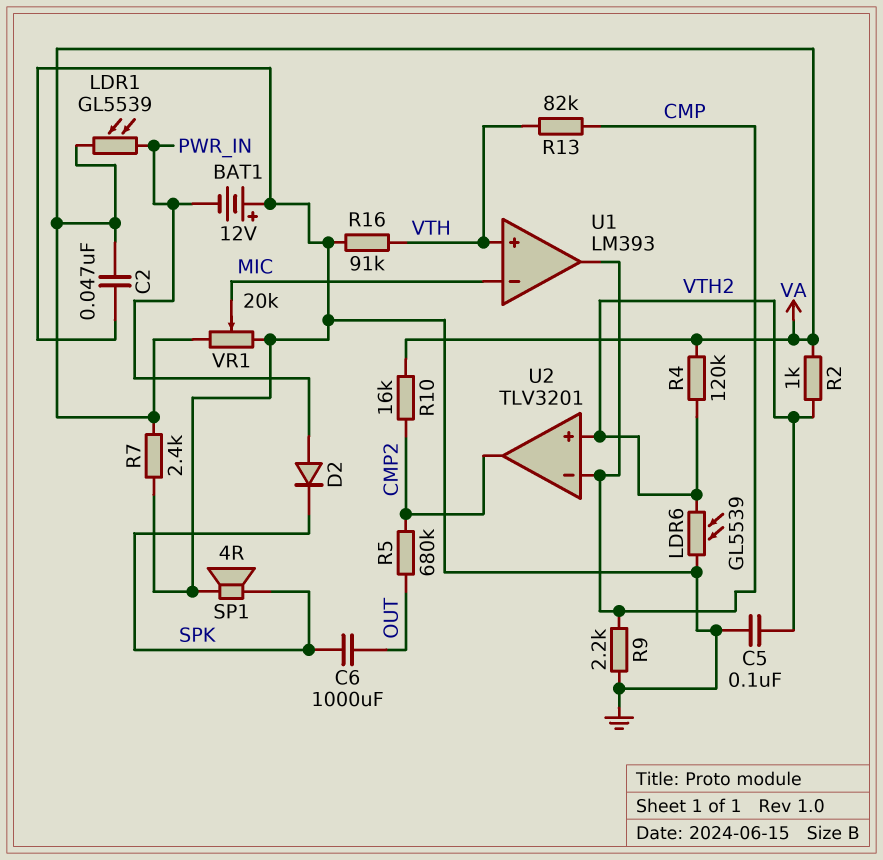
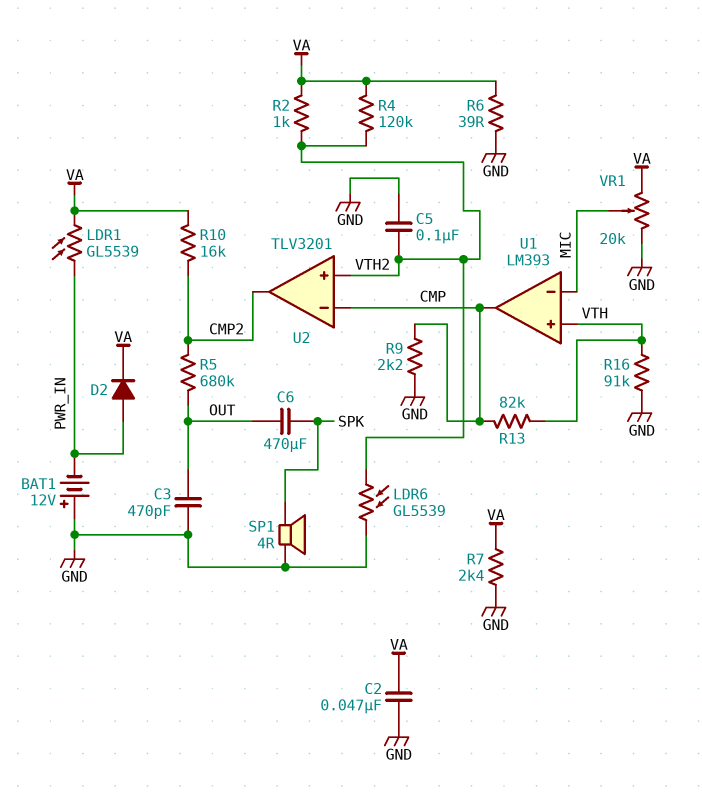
C3: none -> 470pF (GND, OUT)
C6: 1000uF (OUT, SPK) -> 470uF (OUT, SPK)
D2: diode (A PWR_IN, K SPK) -> diode (A PWR_IN, K VA)
R6: none -> 39 (GND, VA)

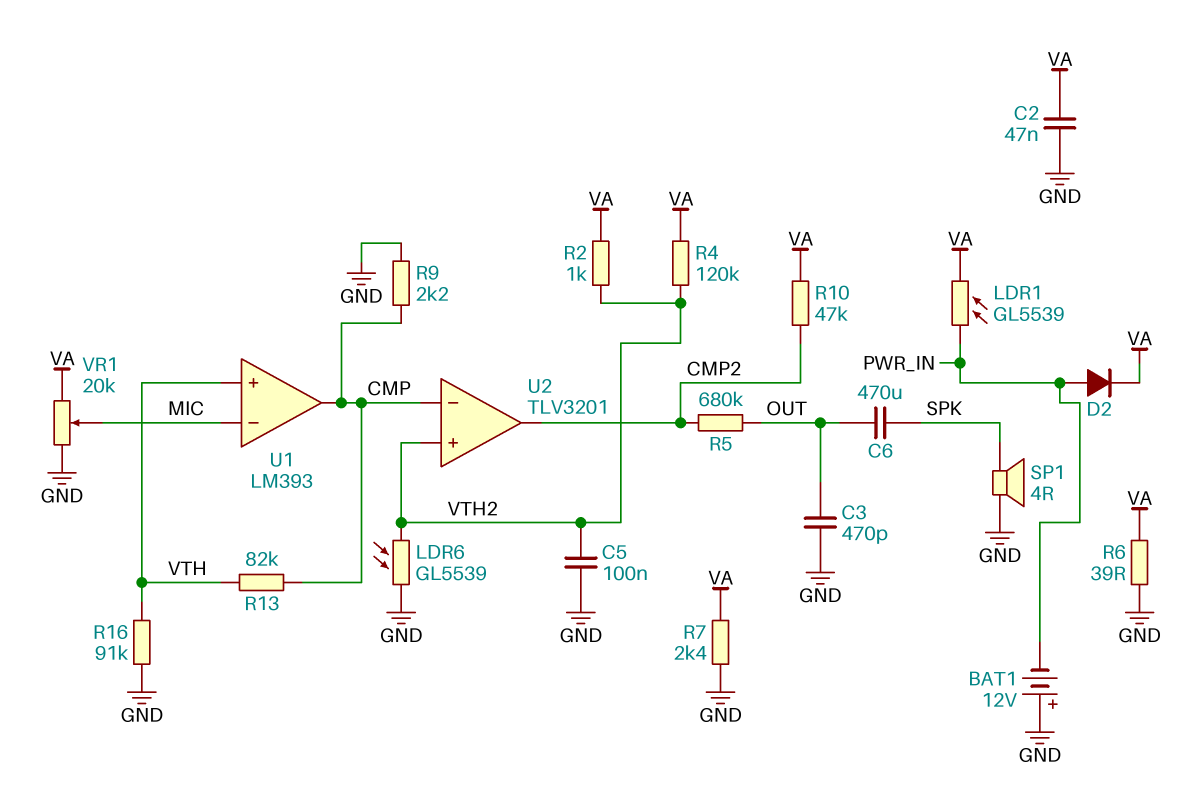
R10: 16k (CMP2, VA) -> 47k (CMP2, VA)

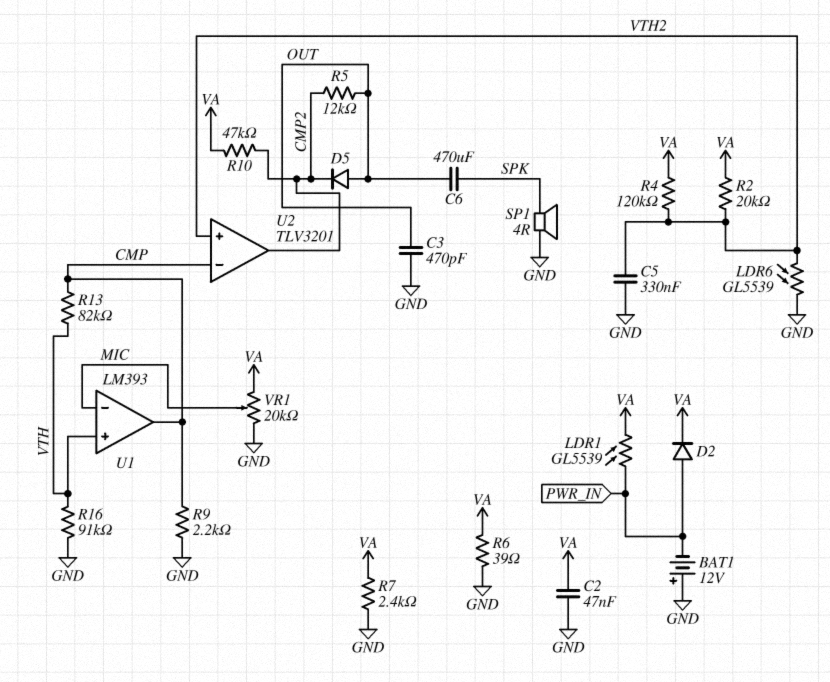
C5: 100nF (GND, VTH2) -> 330nF (GND, VTH2)
D5: none -> diode (A OUT, K CMP2)
R2: 1k (VA, VTH2) -> 20k (VA, VTH2)
R5: 680k (CMP2, OUT) -> 12k (CMP2, OUT)

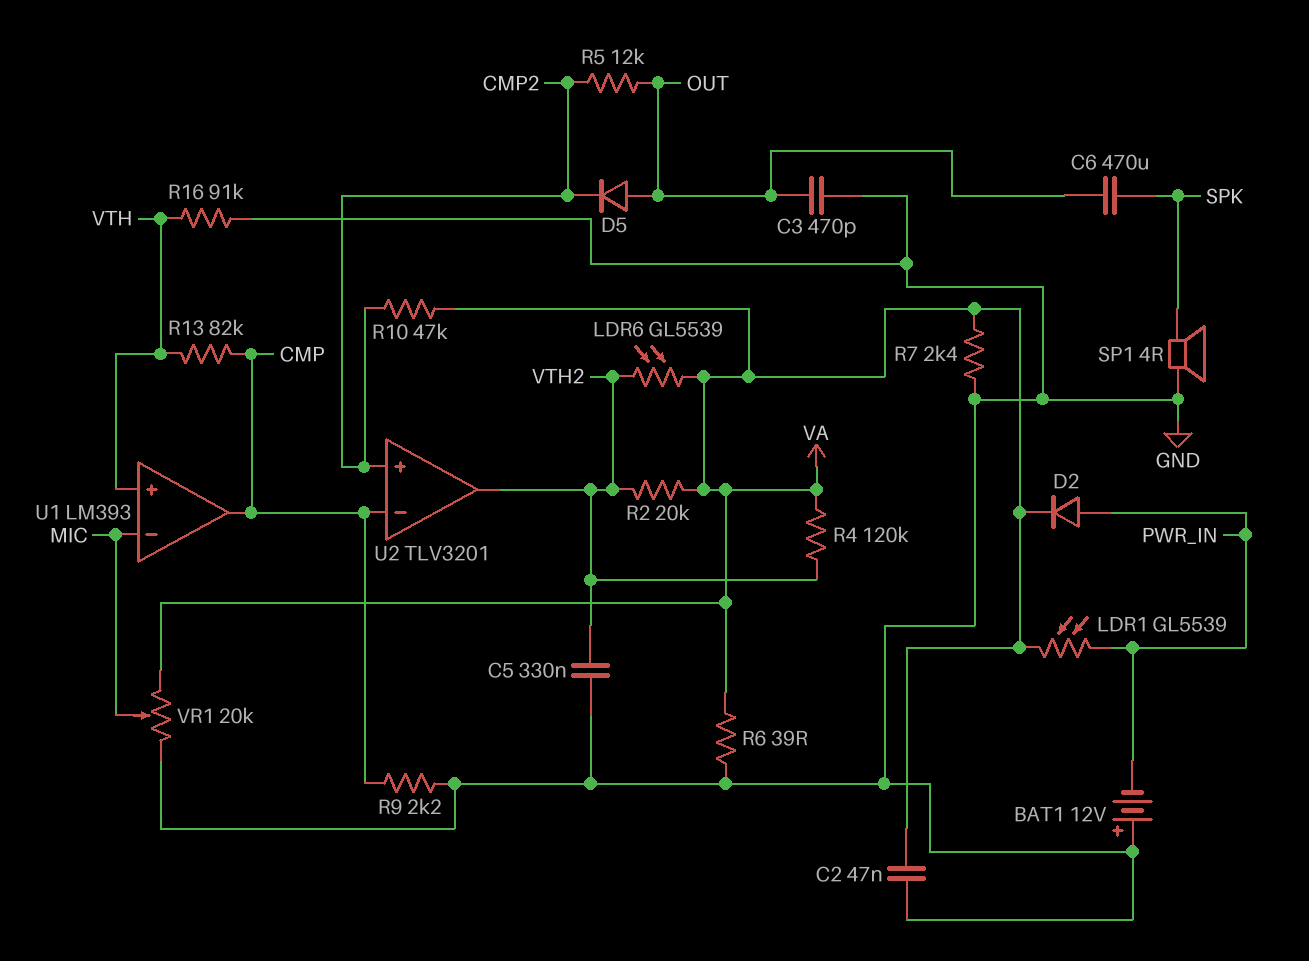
LDR6: GL5539 (GND, VTH2) -> GL5539 (VA, VTH2)
U2 pin in+: VTH2 -> CMP2
U2 pin out: CMP2 -> VTH2

